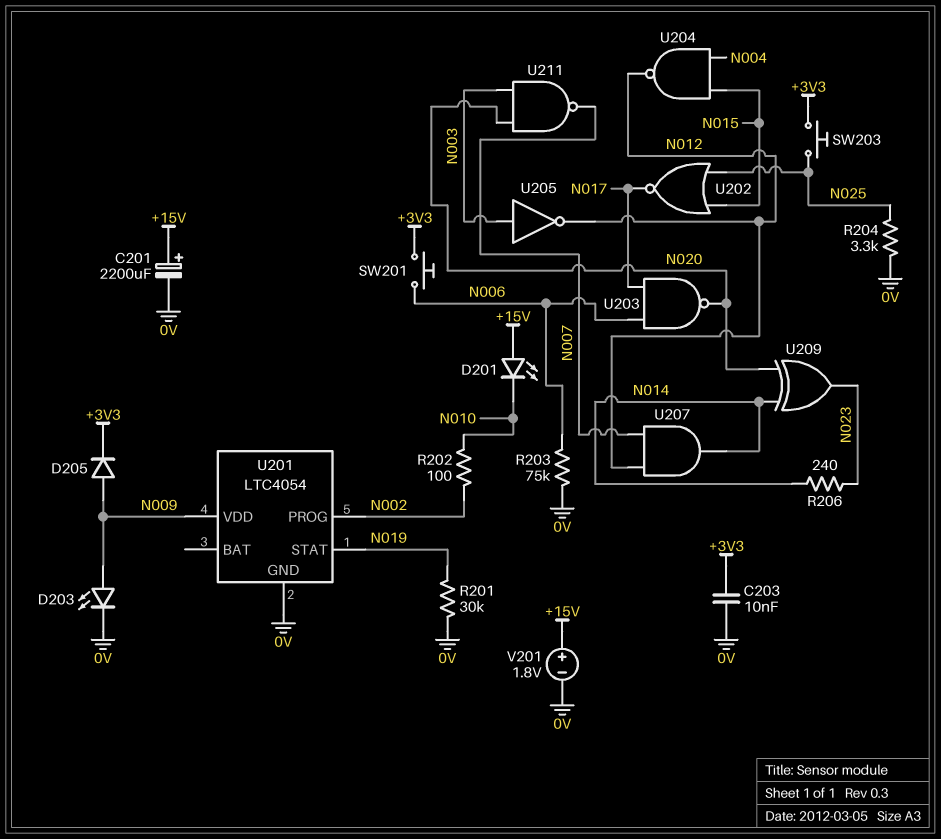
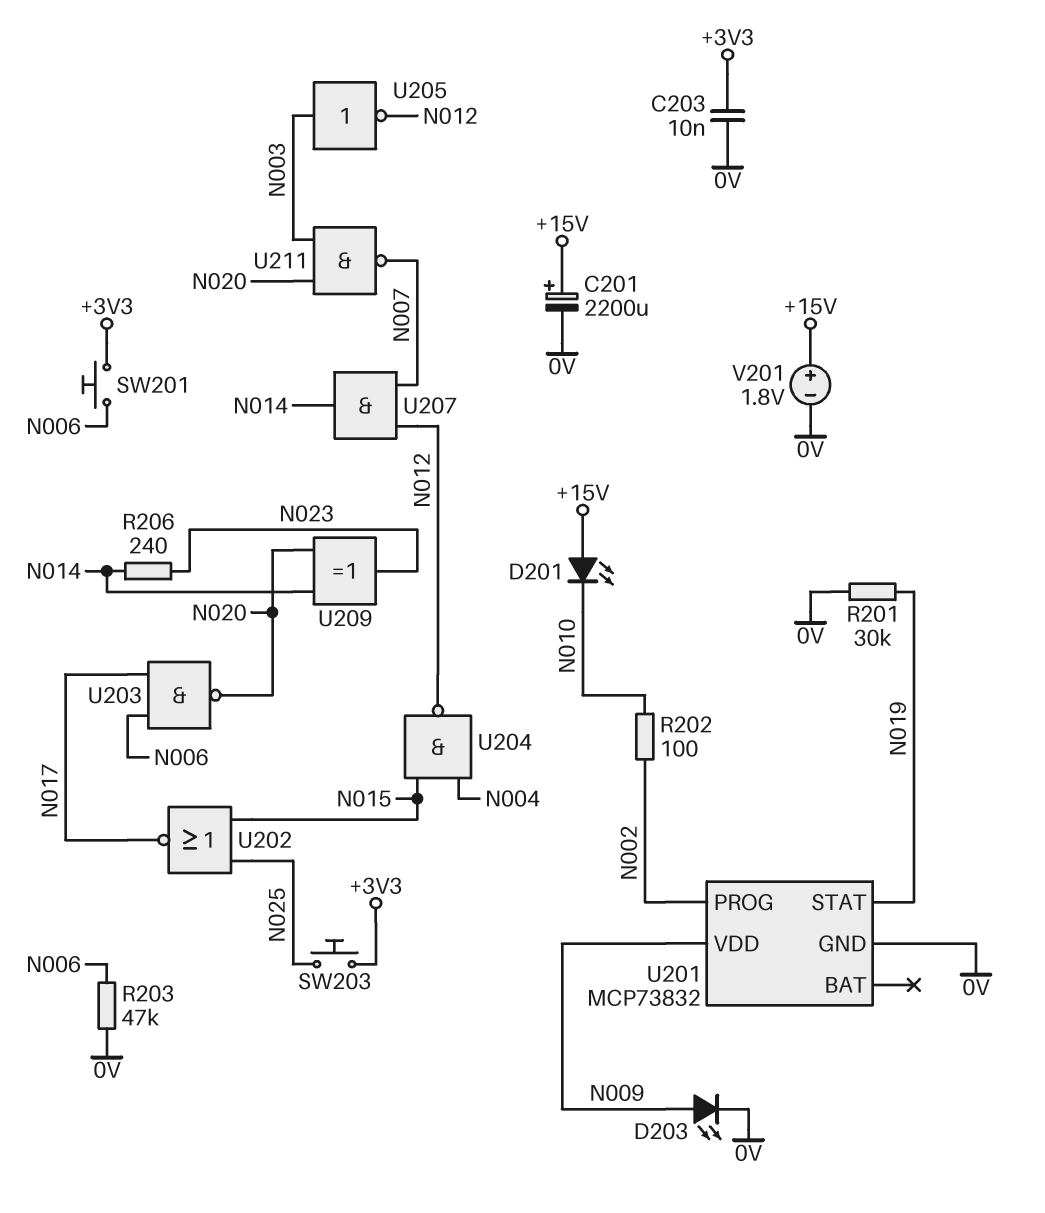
D205: diode (A N009, K +3V3) -> none
R203: 75k (0V, N006) -> 47k (0V, N006)
R204: 3.3k (0V, N025) -> none
U201: LTC4054 -> MCP73832

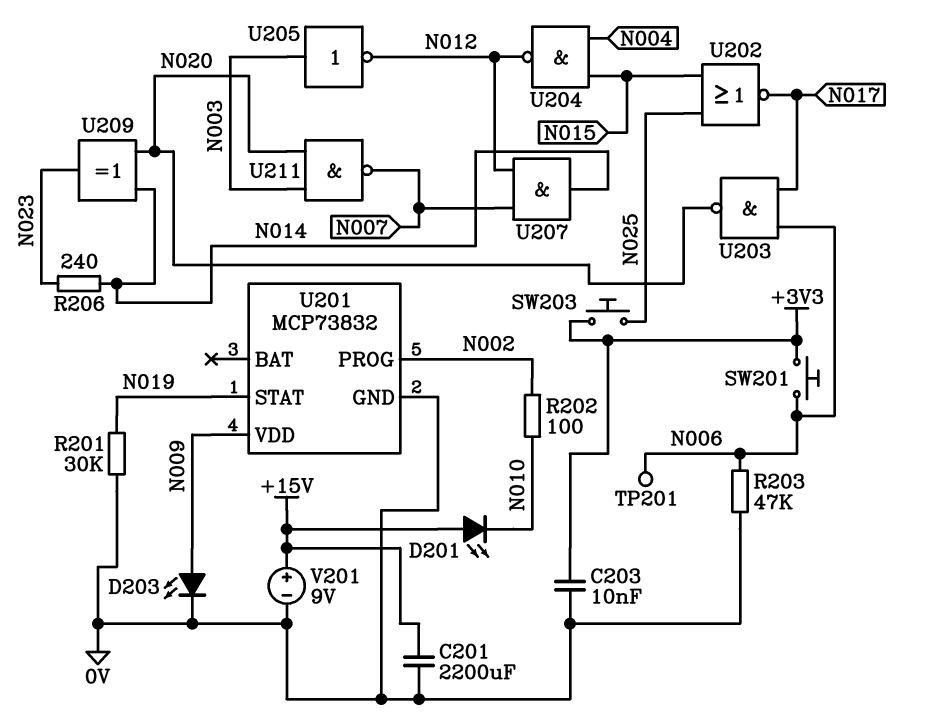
C201: 2200uF (plus +15V, minus 0V) -> 2200uF (+15V, 0V)
TP201: none -> test point (N006)
V201: 1.8V (plus +15V, minus 0V) -> 9V (plus +15V, minus 0V)

